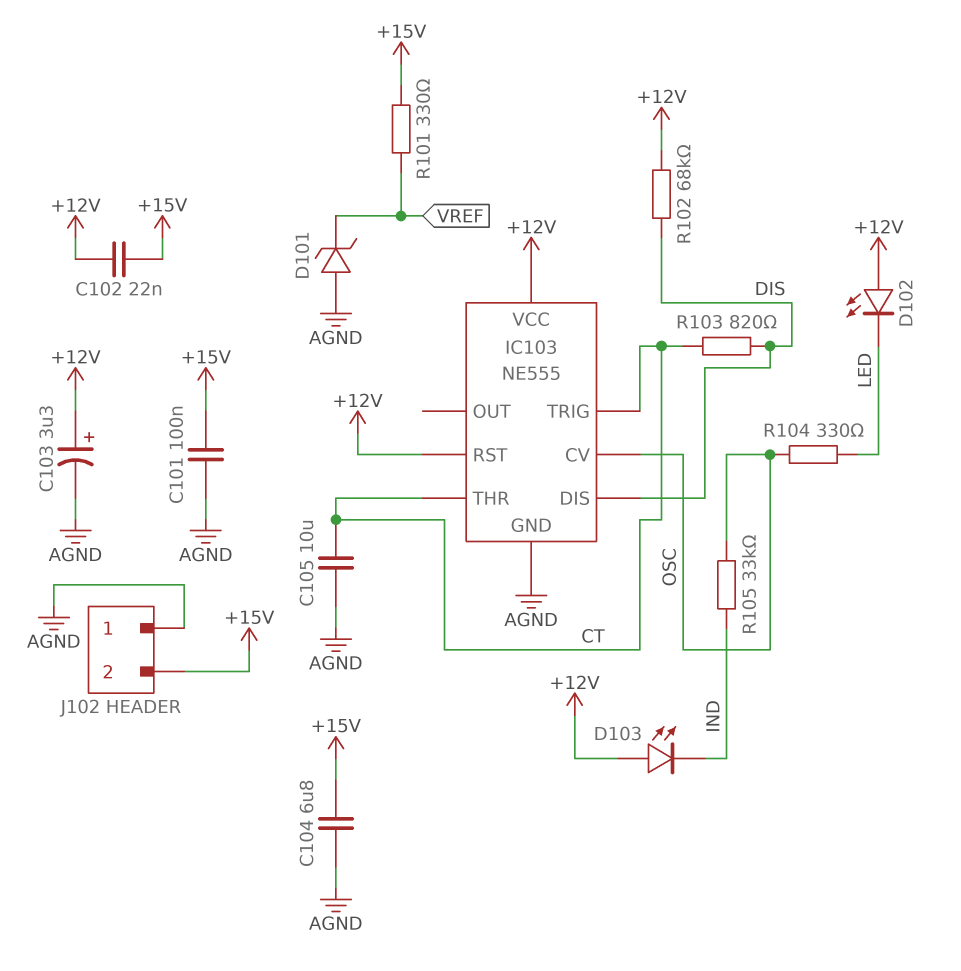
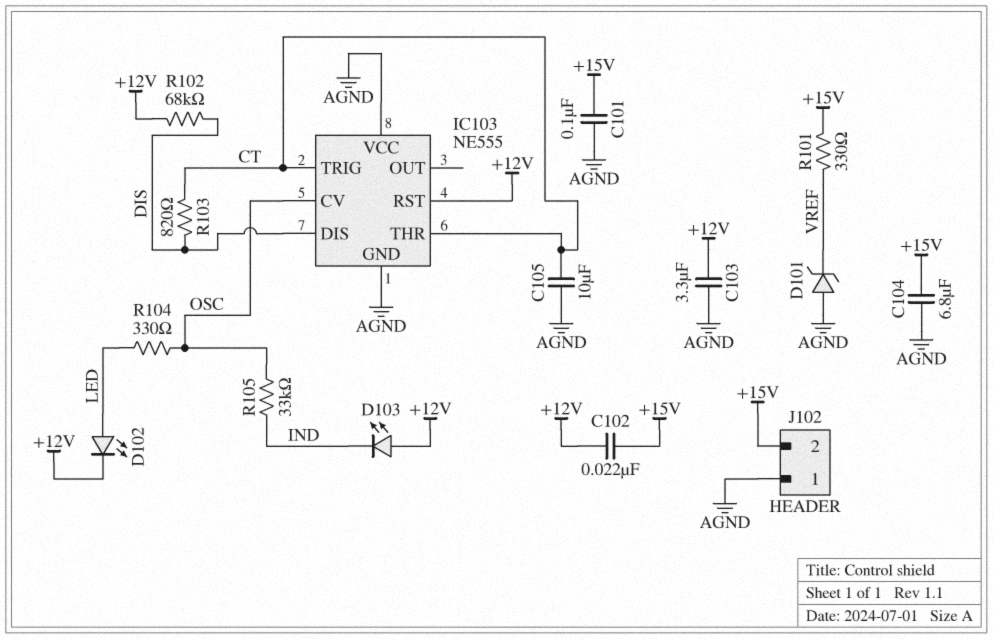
C103: 3.3uF (plus +12V, minus AGND) -> 3.3uF (+12V, AGND)
D102: LED (A +12V, K LED) -> LED (A LED, K +12V)
IC103 pin VCC: +12V -> AGND

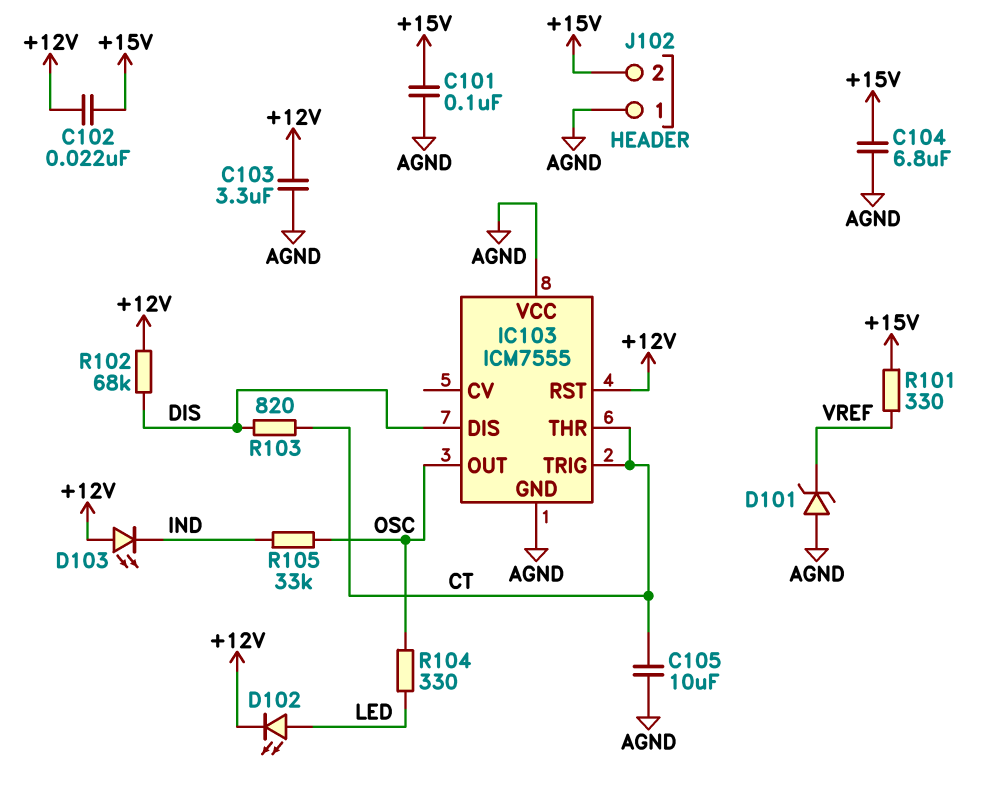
IC103: NE555 -> ICM7555
IC103 pin CV: OSC -> none
IC103 pin OUT: none -> OSC

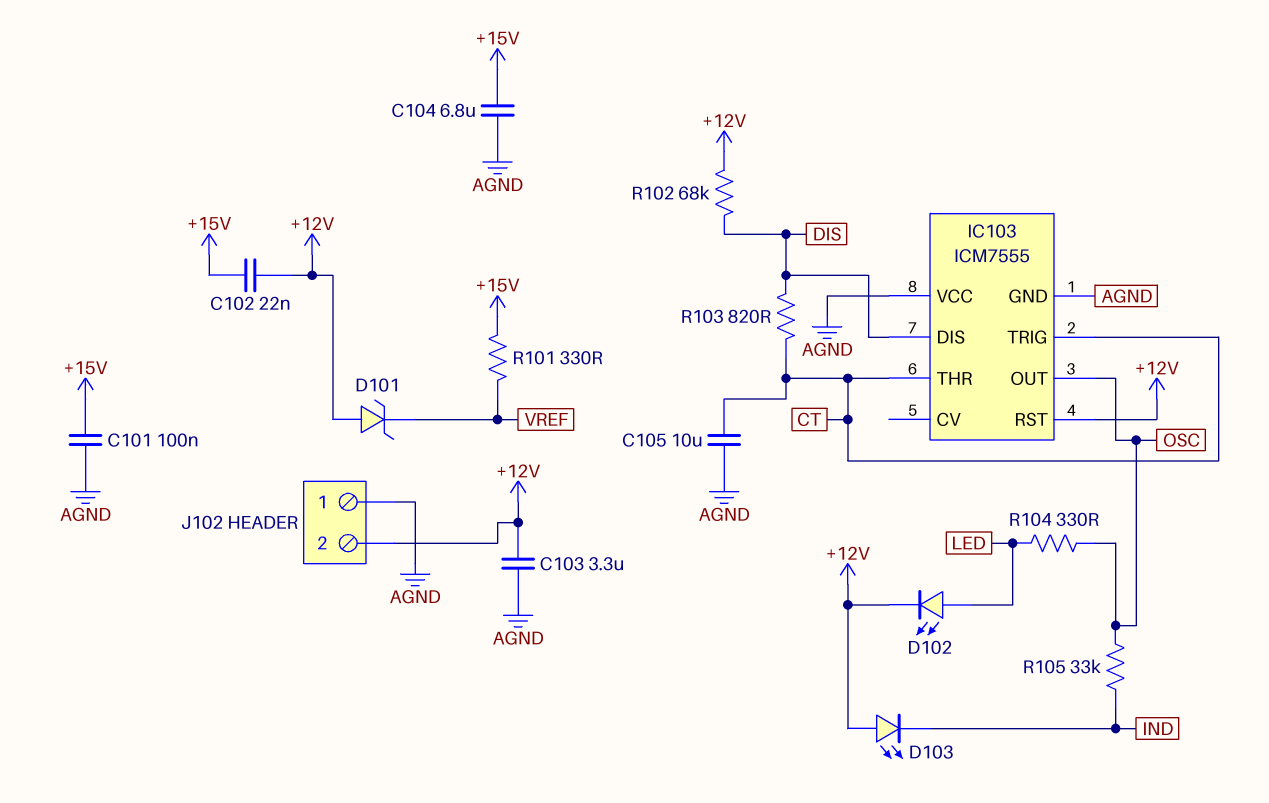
D101: zener (A AGND, K VREF) -> zener (A +12V, K VREF)
J102 pin 2: +15V -> +12V

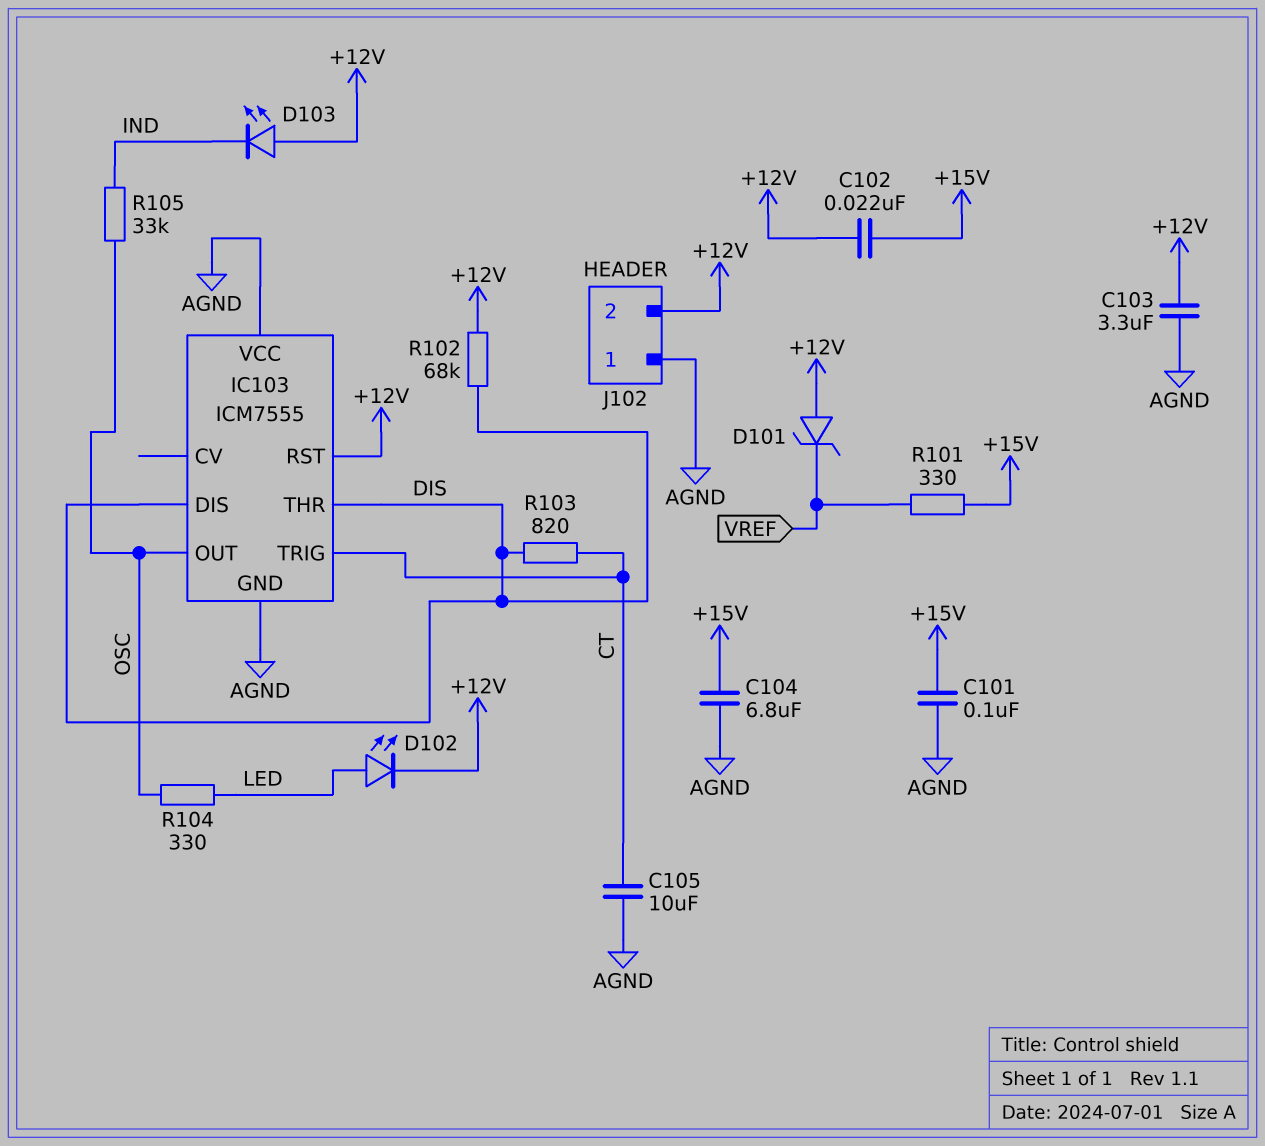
IC103 pin THR: CT -> DIS

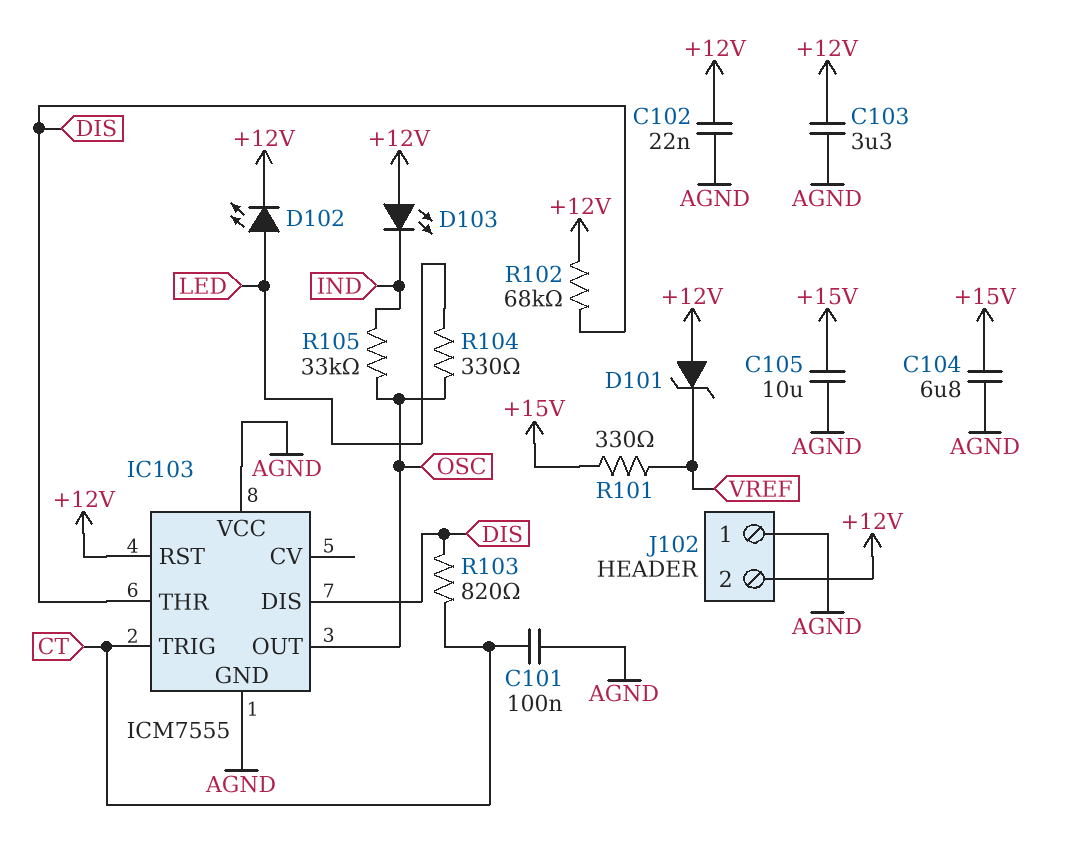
C101: 100nF (+15V, AGND) -> 100nF (AGND, CT)
C102: 22nF (+12V, +15V) -> 22nF (+12V, AGND)
C105: 10uF (AGND, CT) -> 10uF (+15V, AGND)

